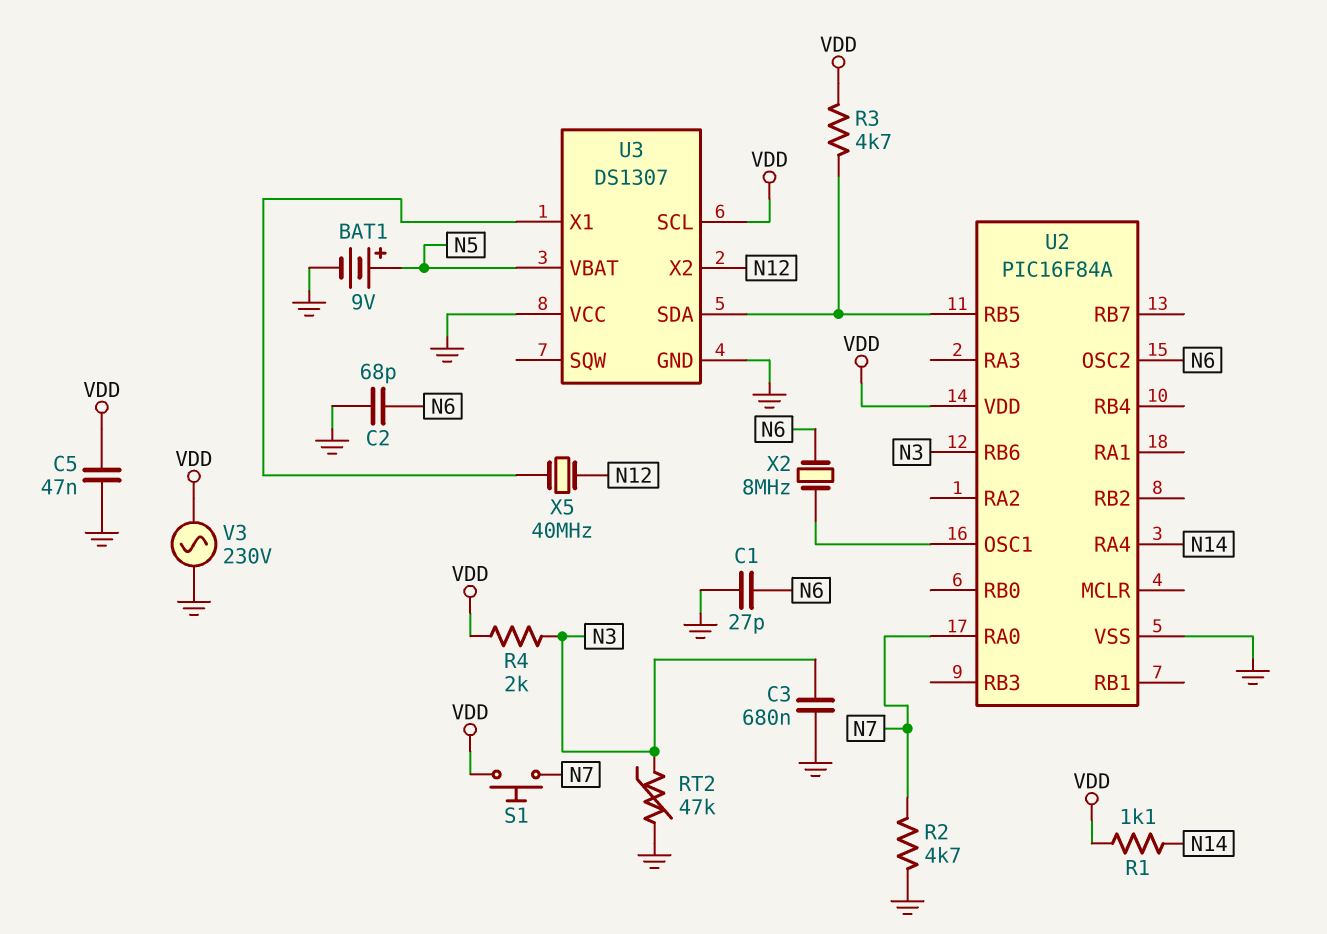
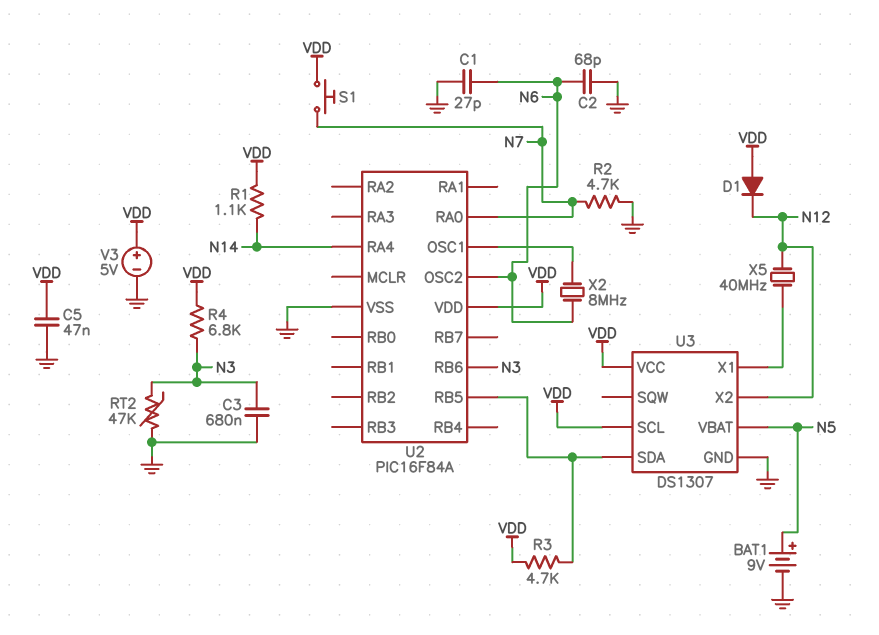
D1: none -> diode (A VDD, K N12)
R4: 2k (N3, VDD) -> 6.8k (N3, VDD)
U3 pin VCC: GND -> VDD
V3: AC 230V (GND, VDD) -> 5V (plus VDD, minus GND)

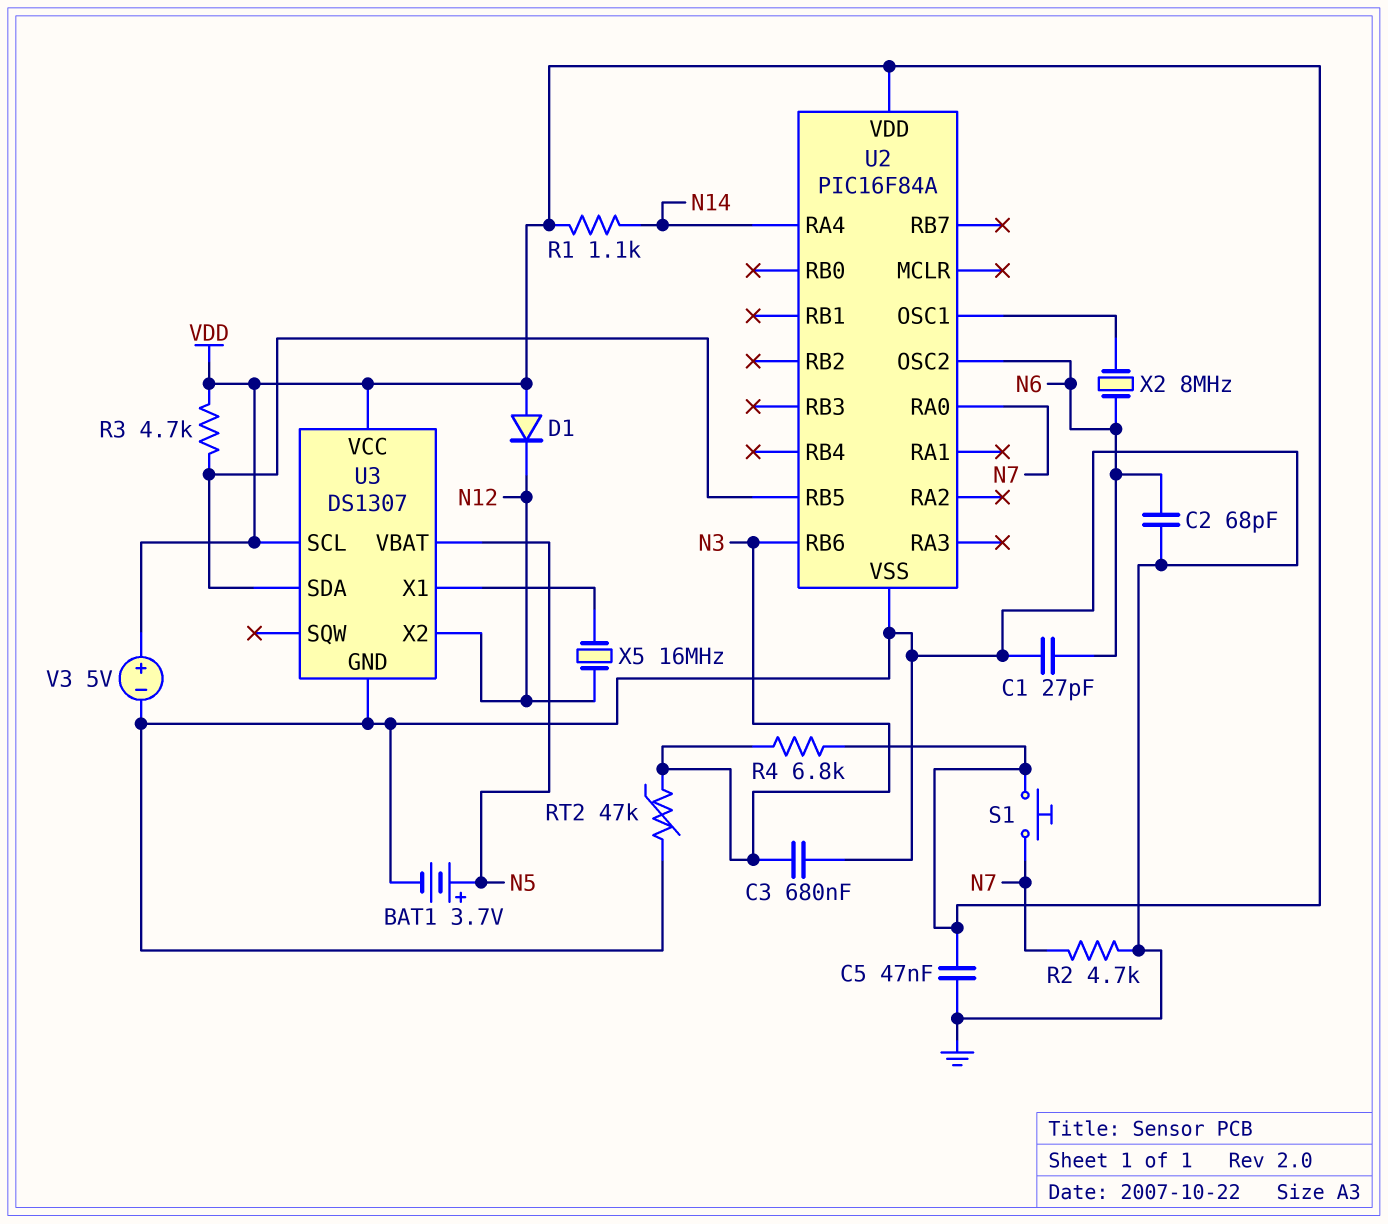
BAT1: 9V (plus N5, minus GND) -> 3.7V (plus N5, minus GND)
X5: 40MHz (N12, U3/X1) -> 16MHz (N12, U3/X1)

